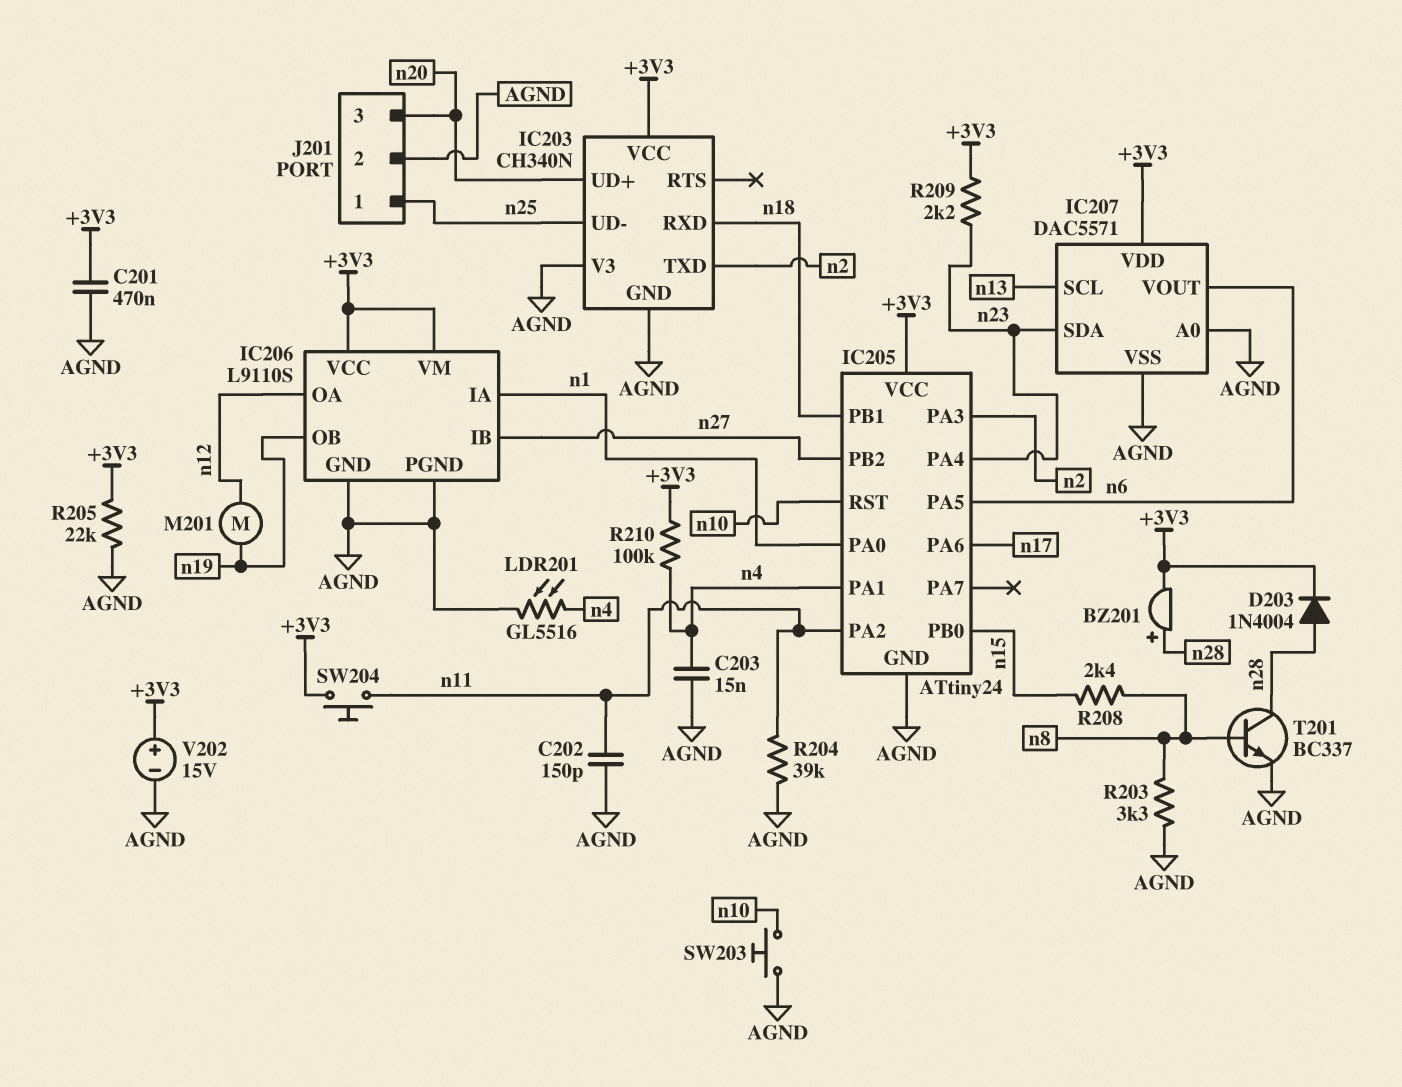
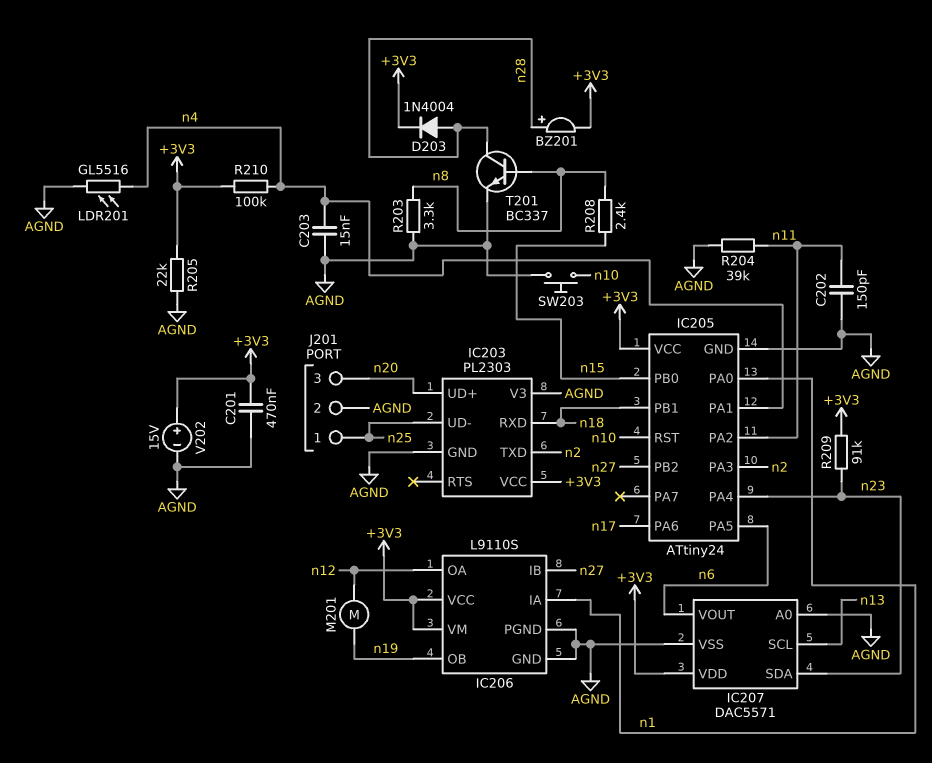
IC203: CH340N -> PL2303
R209: 2.2k (+3V3, n23) -> 91k (+3V3, n23)
SW204: button (+3V3, n11) -> none

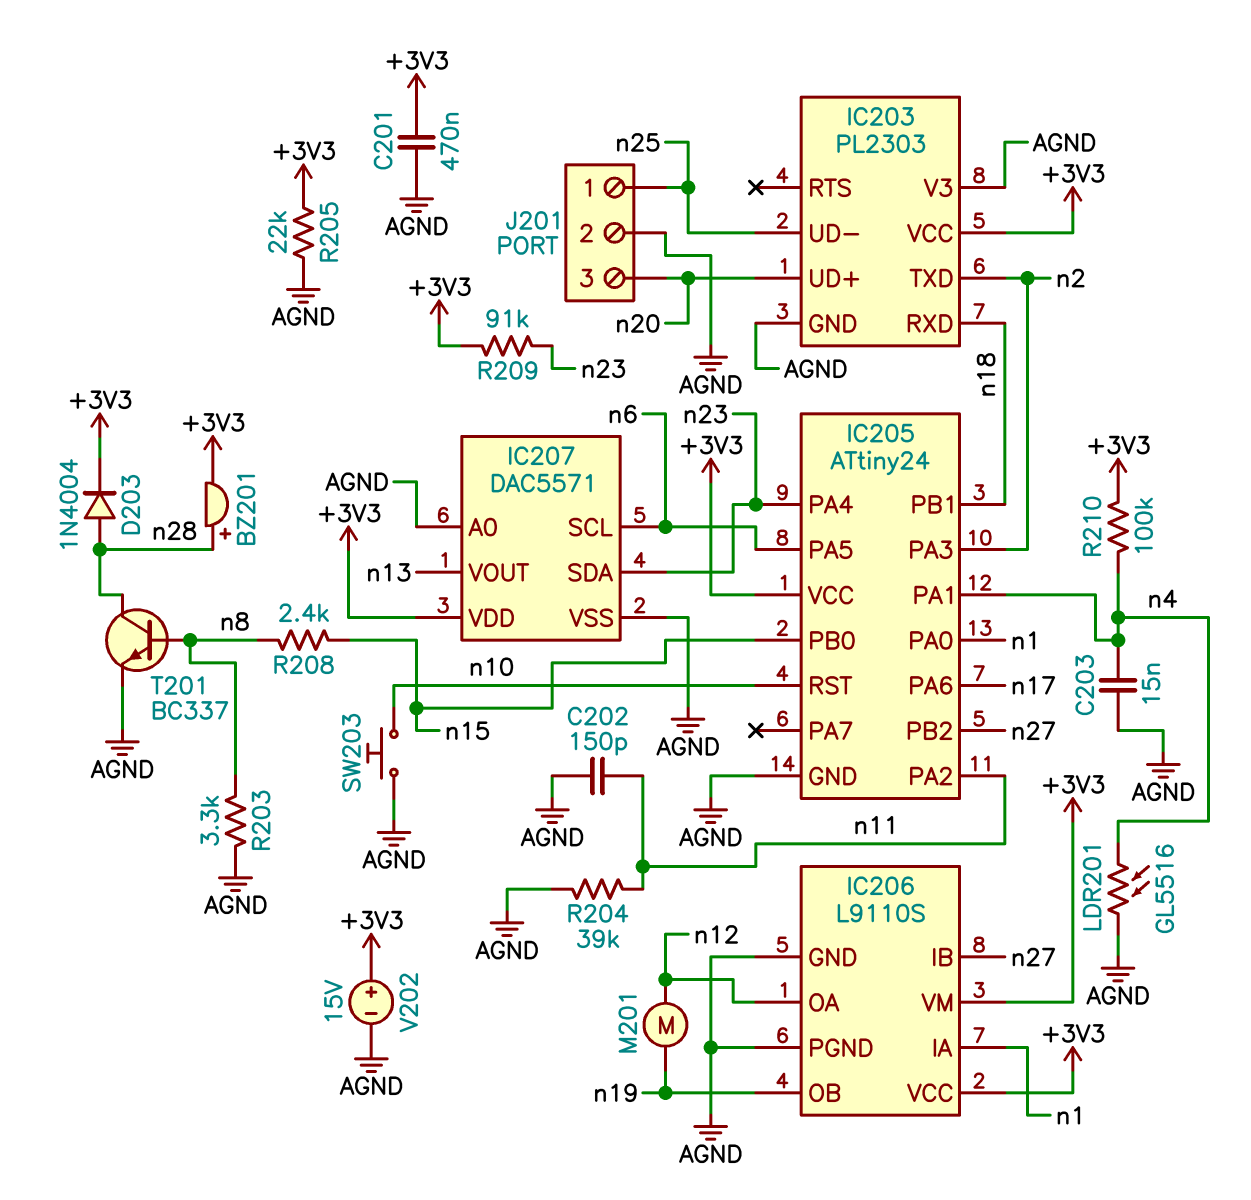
IC207 pin SCL: n13 -> n6
IC207 pin VOUT: n6 -> n13

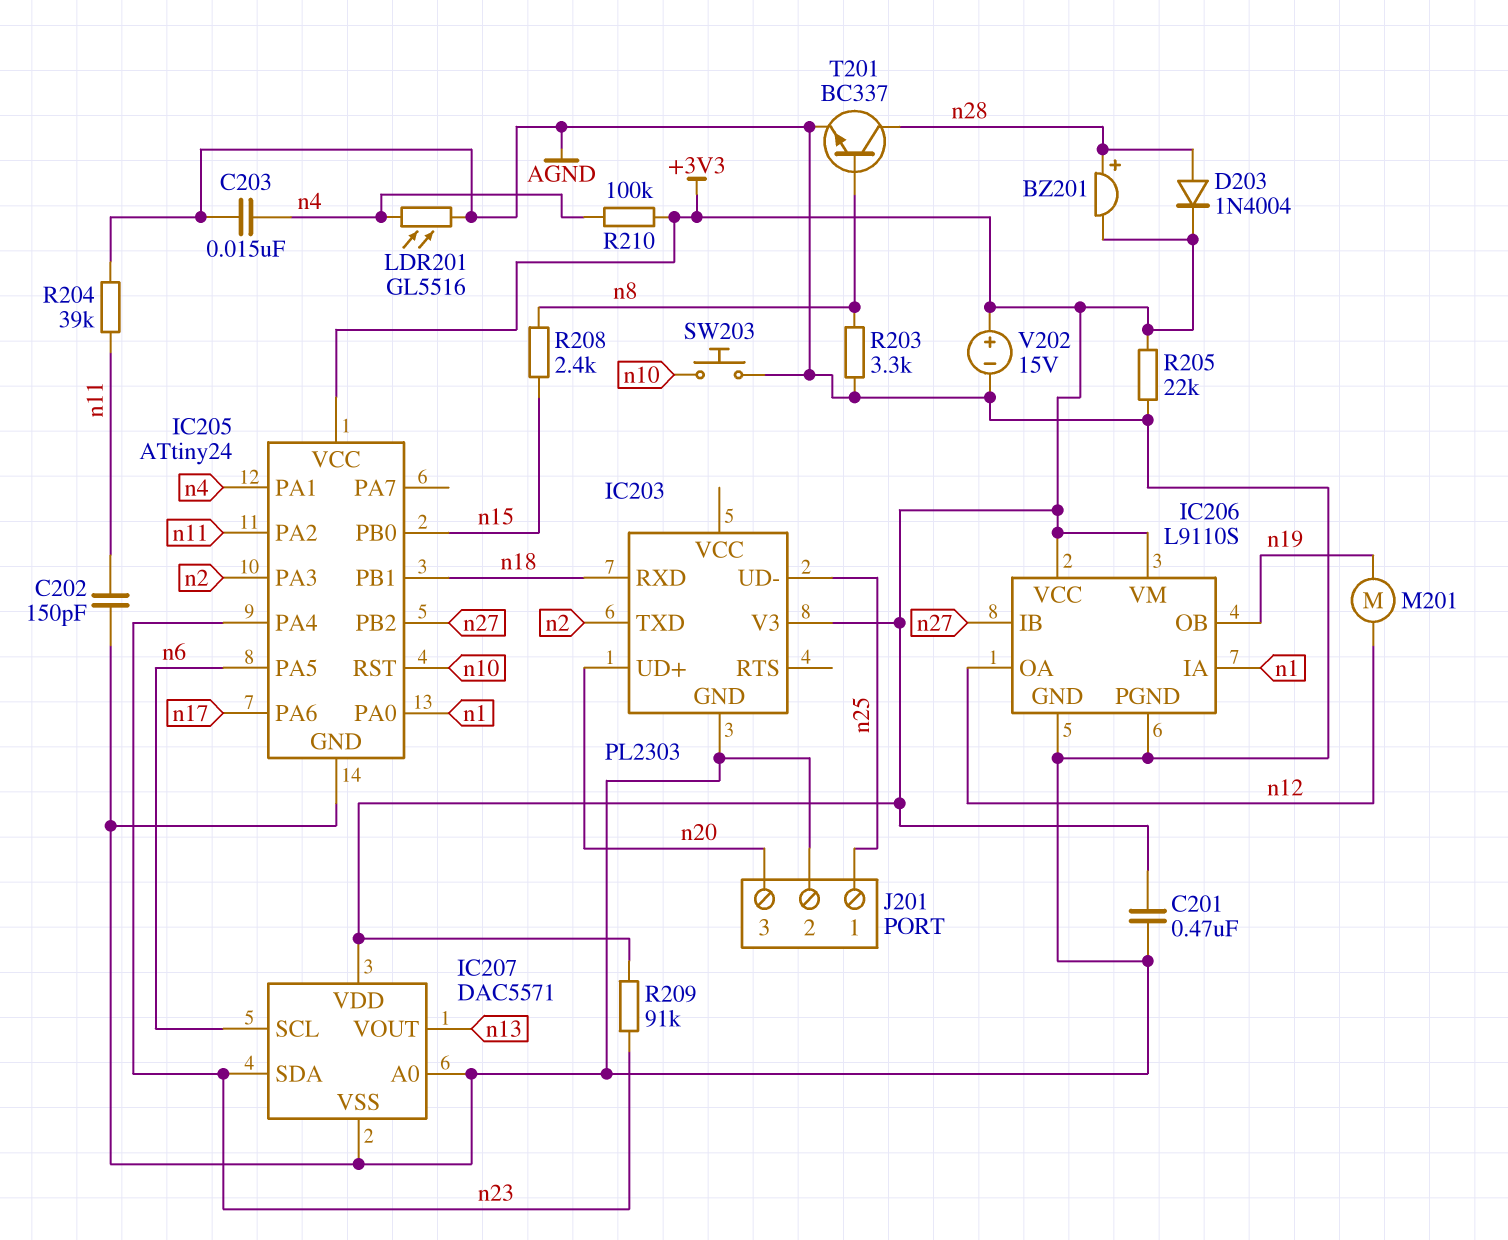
IC203 pin V3: AGND -> +3V3
IC203 pin VCC: +3V3 -> none

